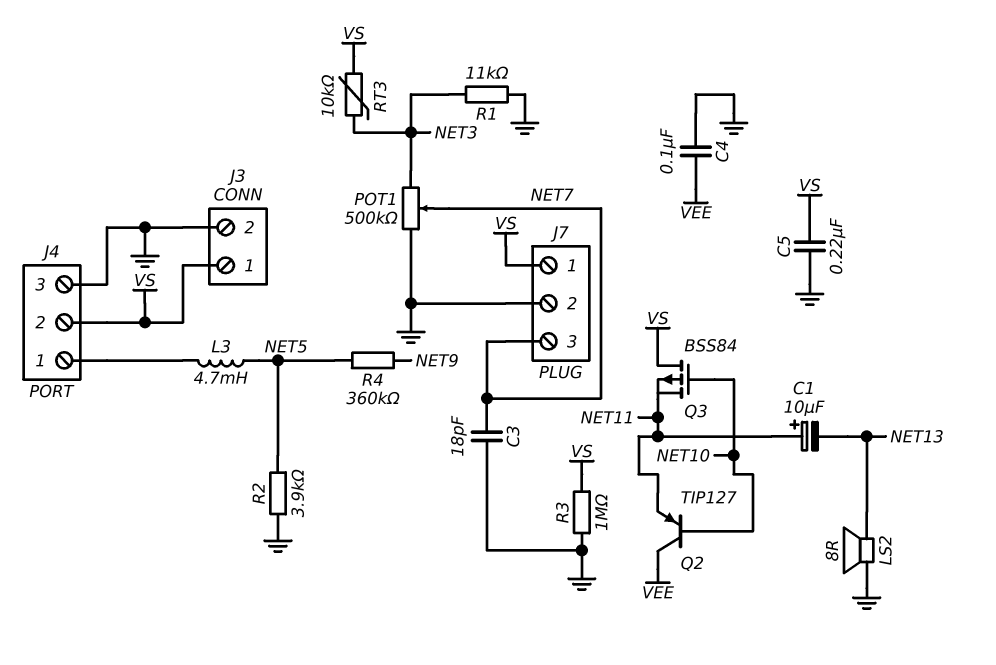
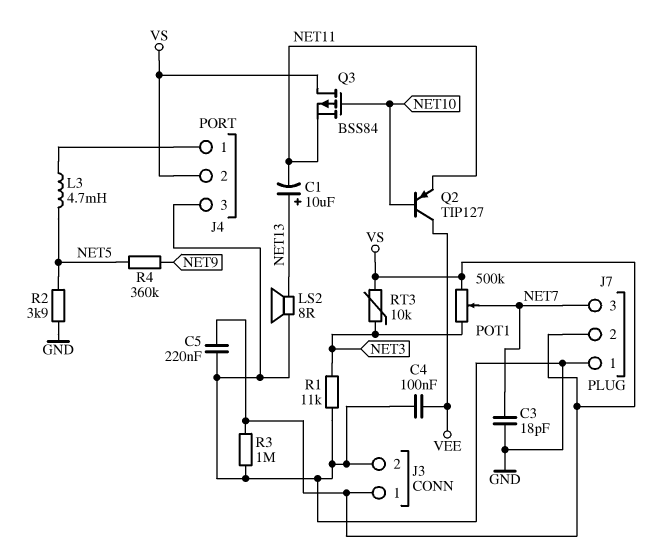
C1: 10uF (plus NET11, minus NET13) -> 10uF (plus NET13, minus NET11)
J7 pin 1: VS -> GND
J7 pin 2: GND -> VS
POT1: 500k (GND, NET3, wiper NET7) -> 500k (NET3, VS, wiper NET7)

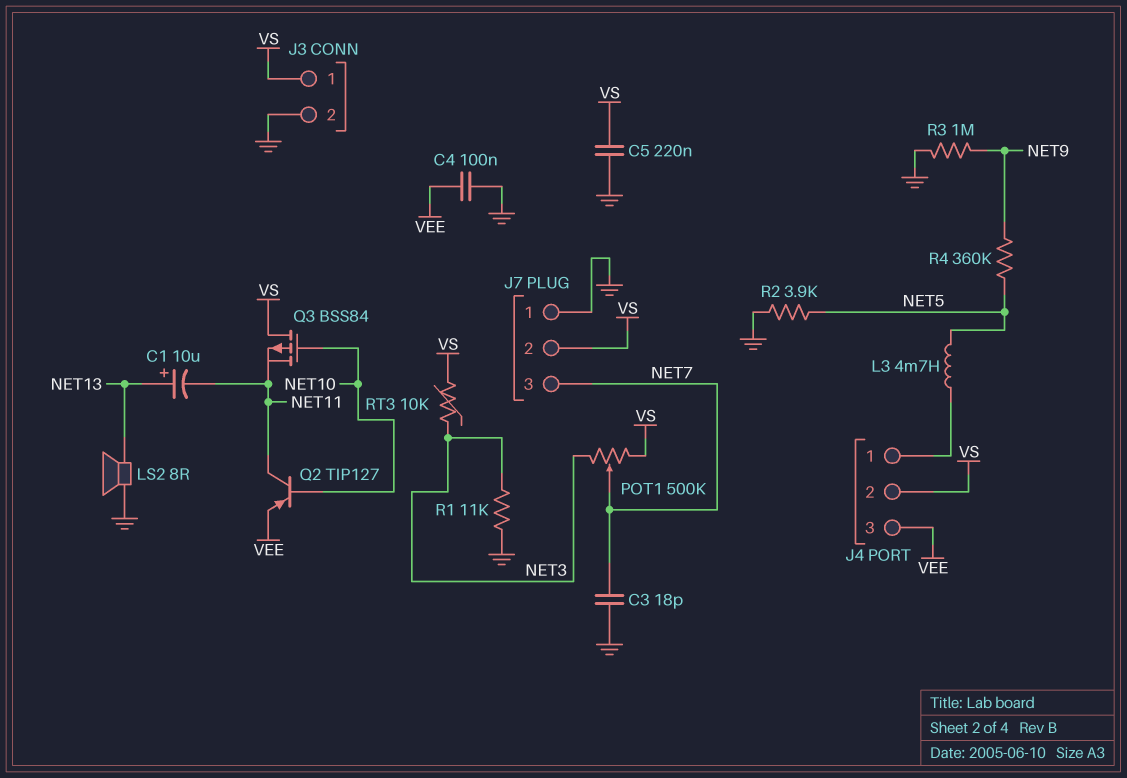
J4 pin 3: GND -> VEE
Q2: PNP TIP127 (B NET10, C VEE, E NET11) -> PNP TIP127 (B NET10, C NET11, E VEE)
R3: 1M (GND, VS) -> 1M (GND, NET9)

